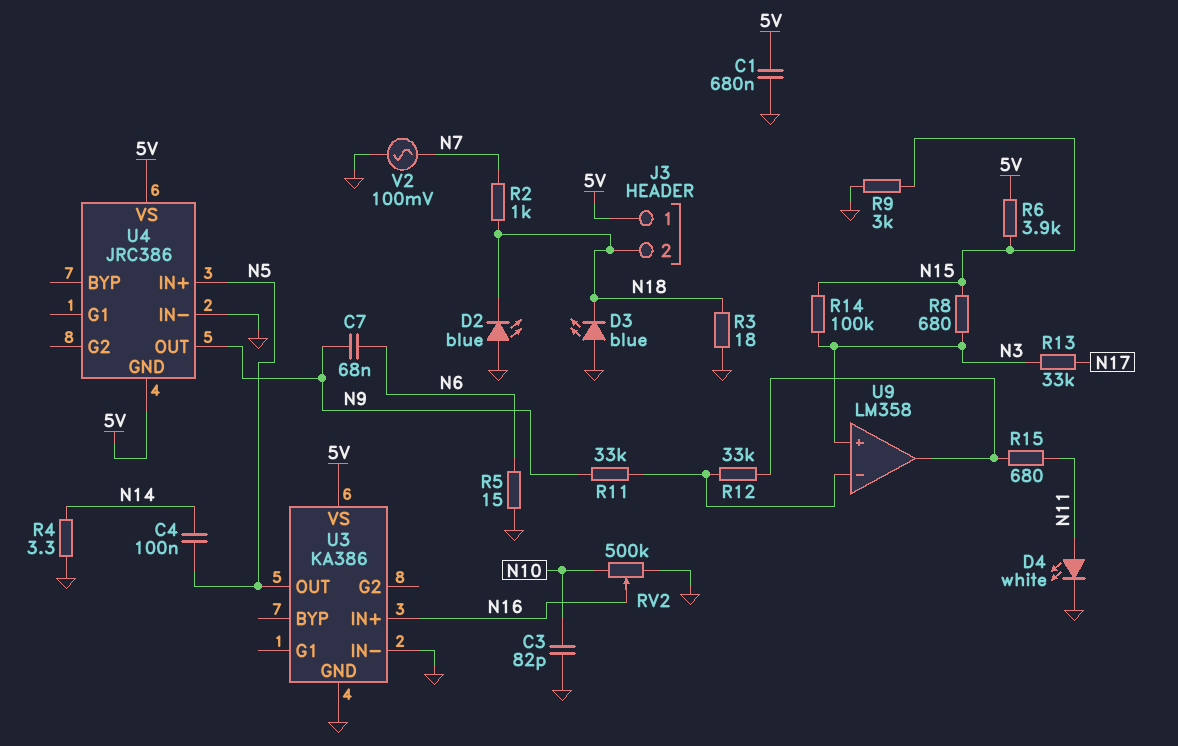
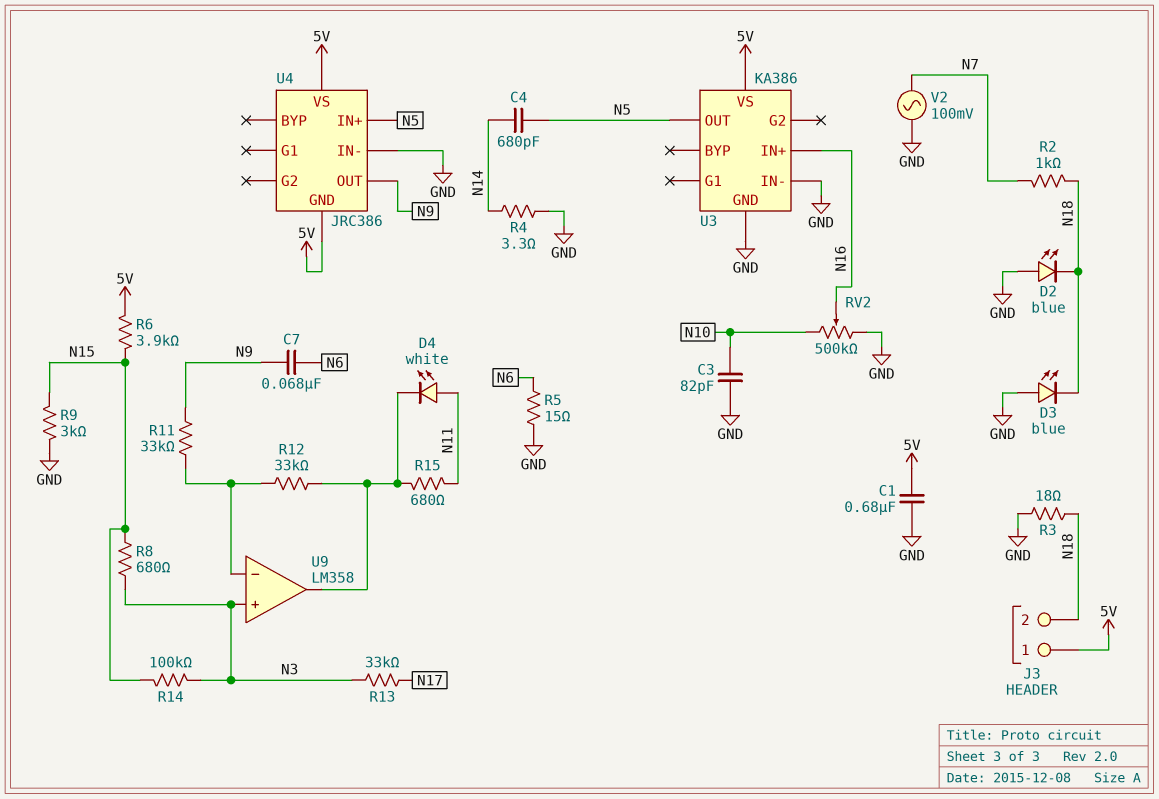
C4: 100nF (N5, N14) -> 680pF (N5, N14)
D4: LED white (A N11, K GND) -> LED white (A N11, K U9/out)

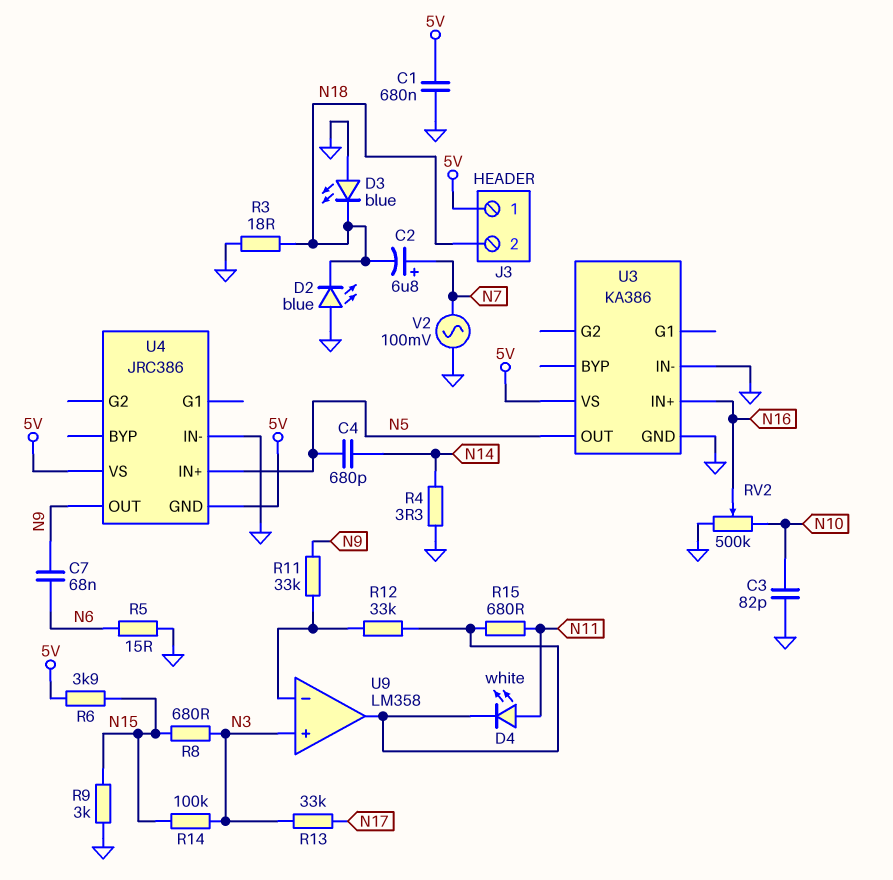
C2: none -> 6.8uF (plus N7, minus N18)
R2: 1k (N7, N18) -> none

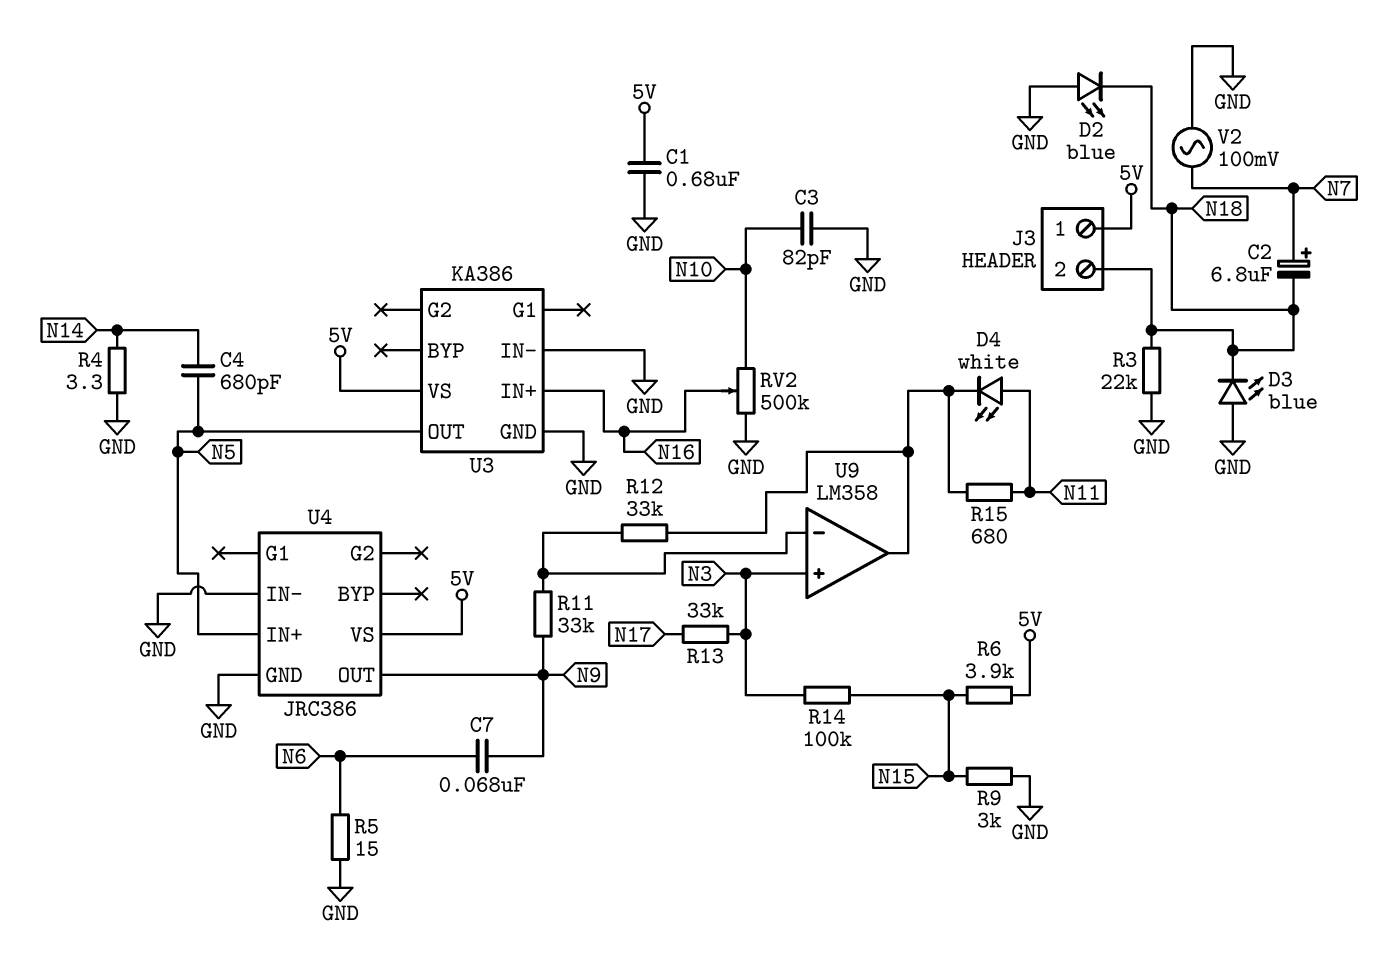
R3: 18 (GND, N18) -> 22k (GND, N18)
R8: 680 (N3, N15) -> none
U4 pin GND: 5V -> GND

